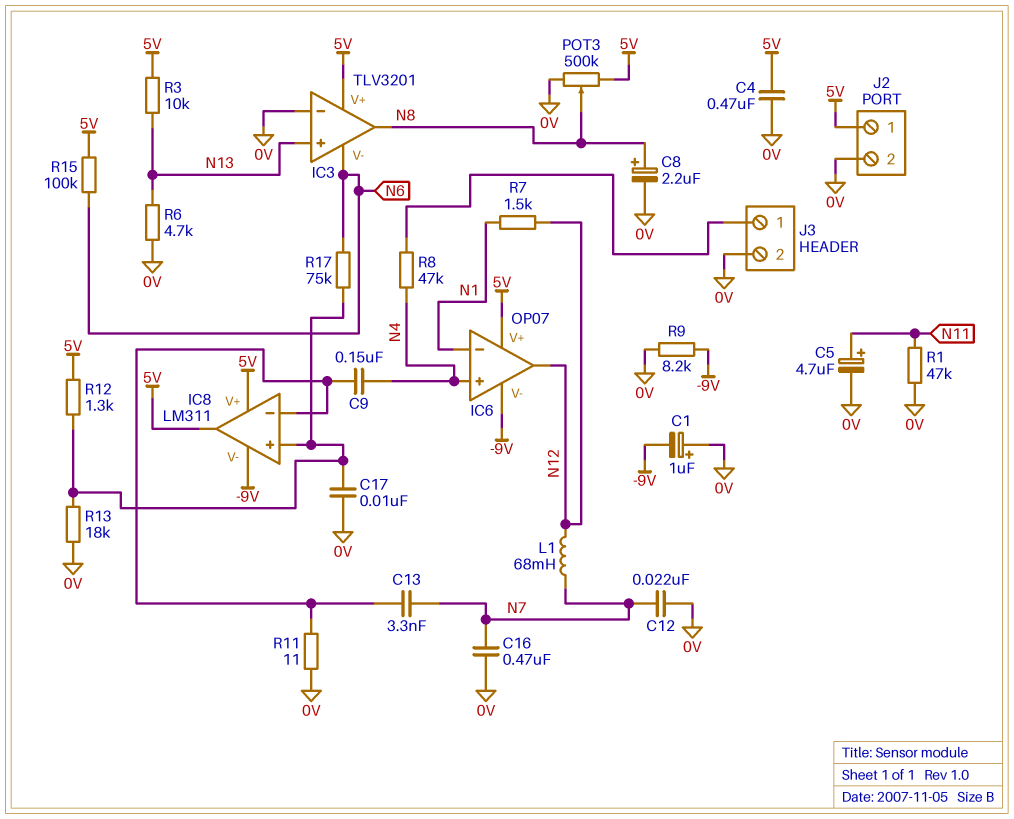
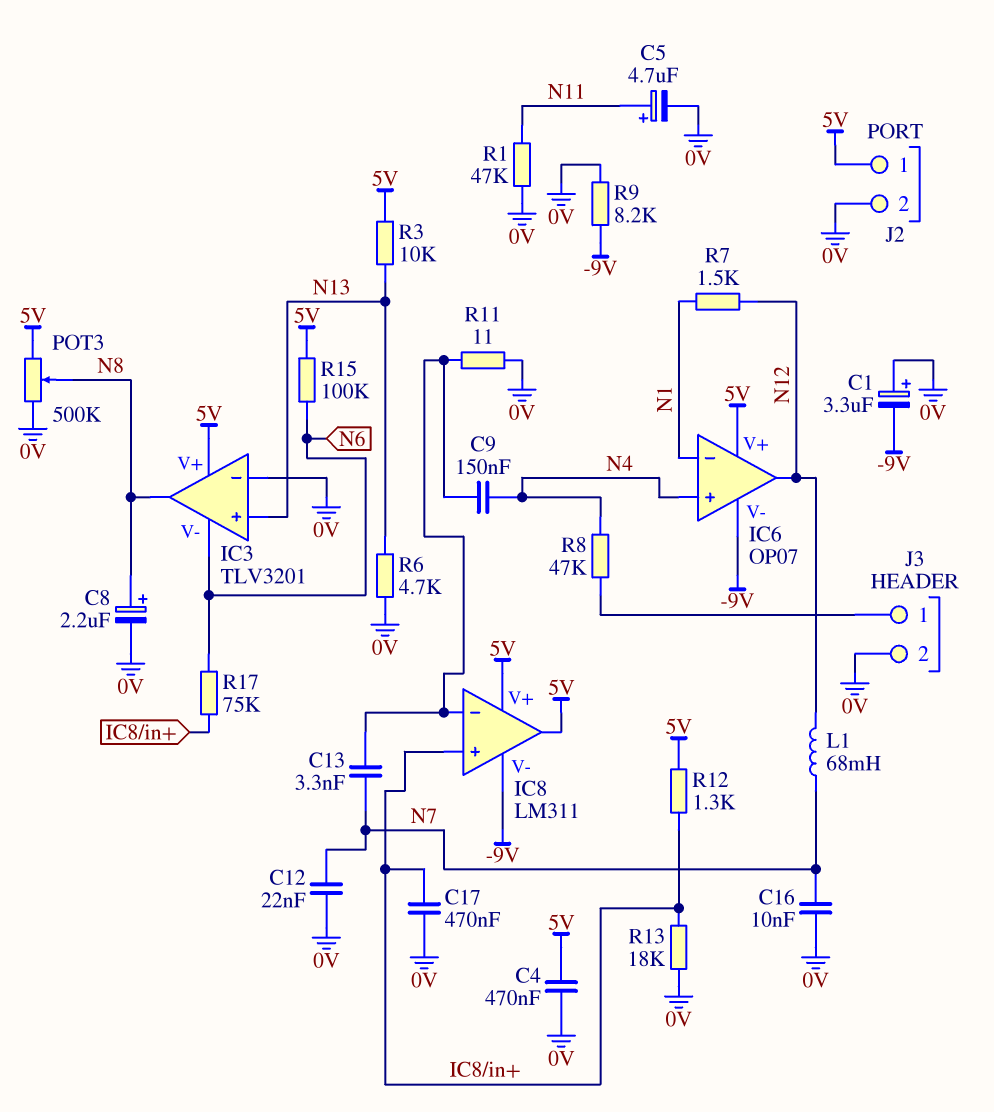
C1: 1uF (plus 0V, minus -9V) -> 3.3uF (plus 0V, minus -9V)
C16: 470nF (0V, N7) -> 10nF (0V, N7)
C17: 10nF (0V, IC8/in+) -> 470nF (0V, IC8/in+)

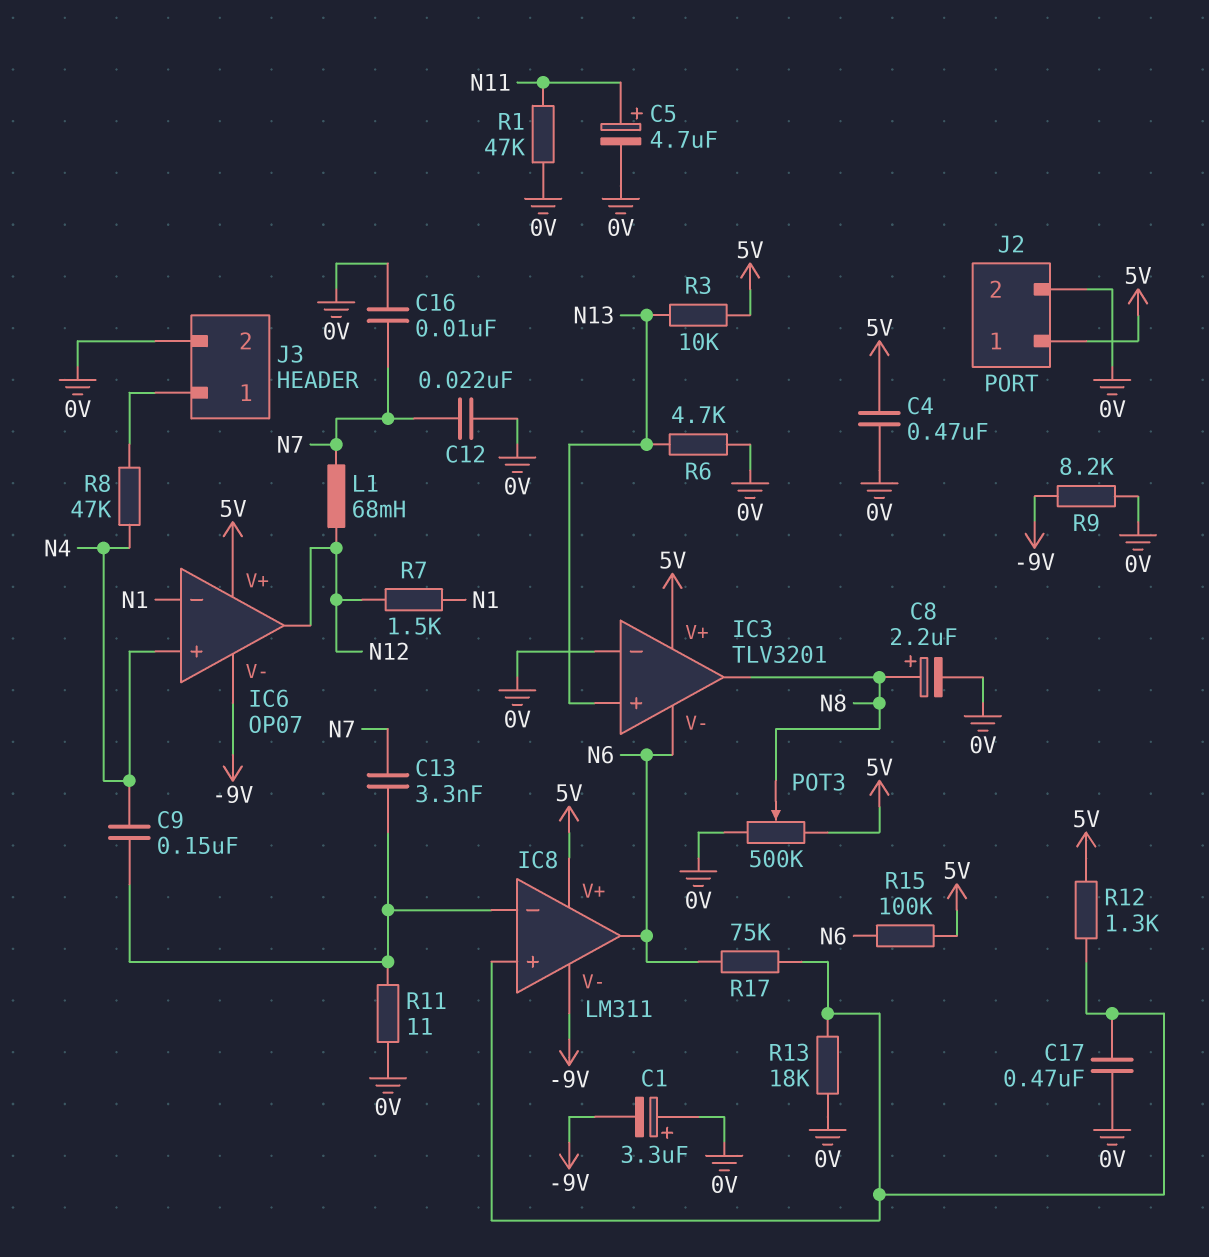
IC8 pin out: 5V -> N6

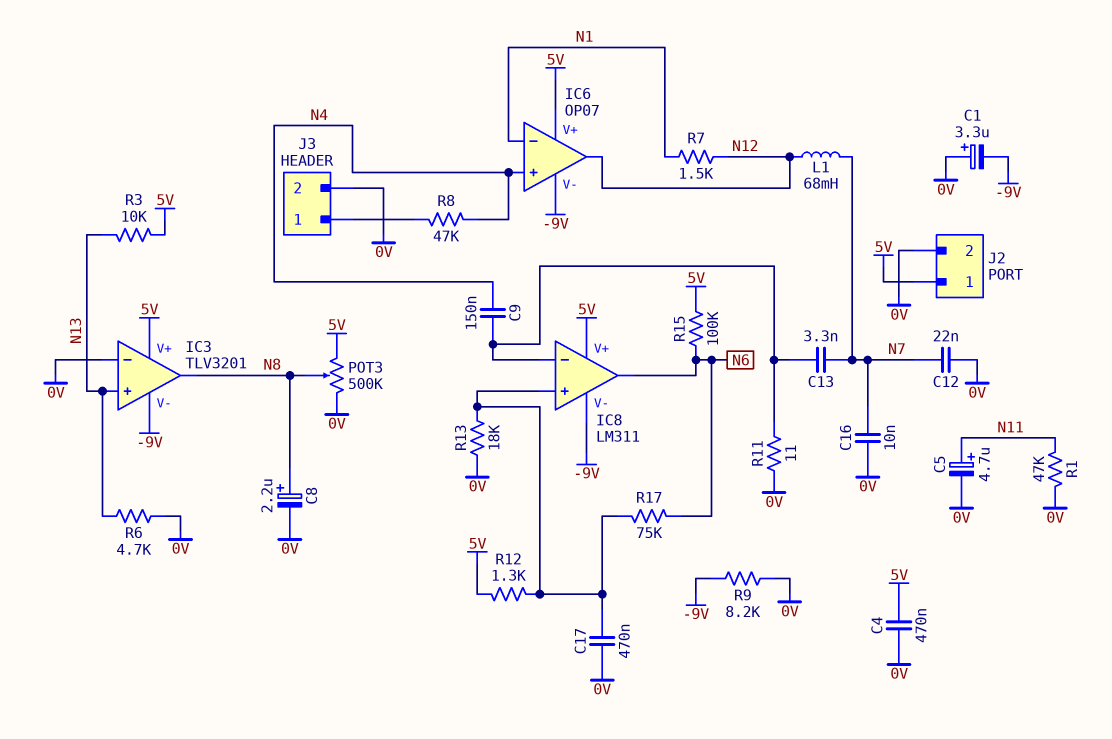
IC3 pin V-: N6 -> -9V

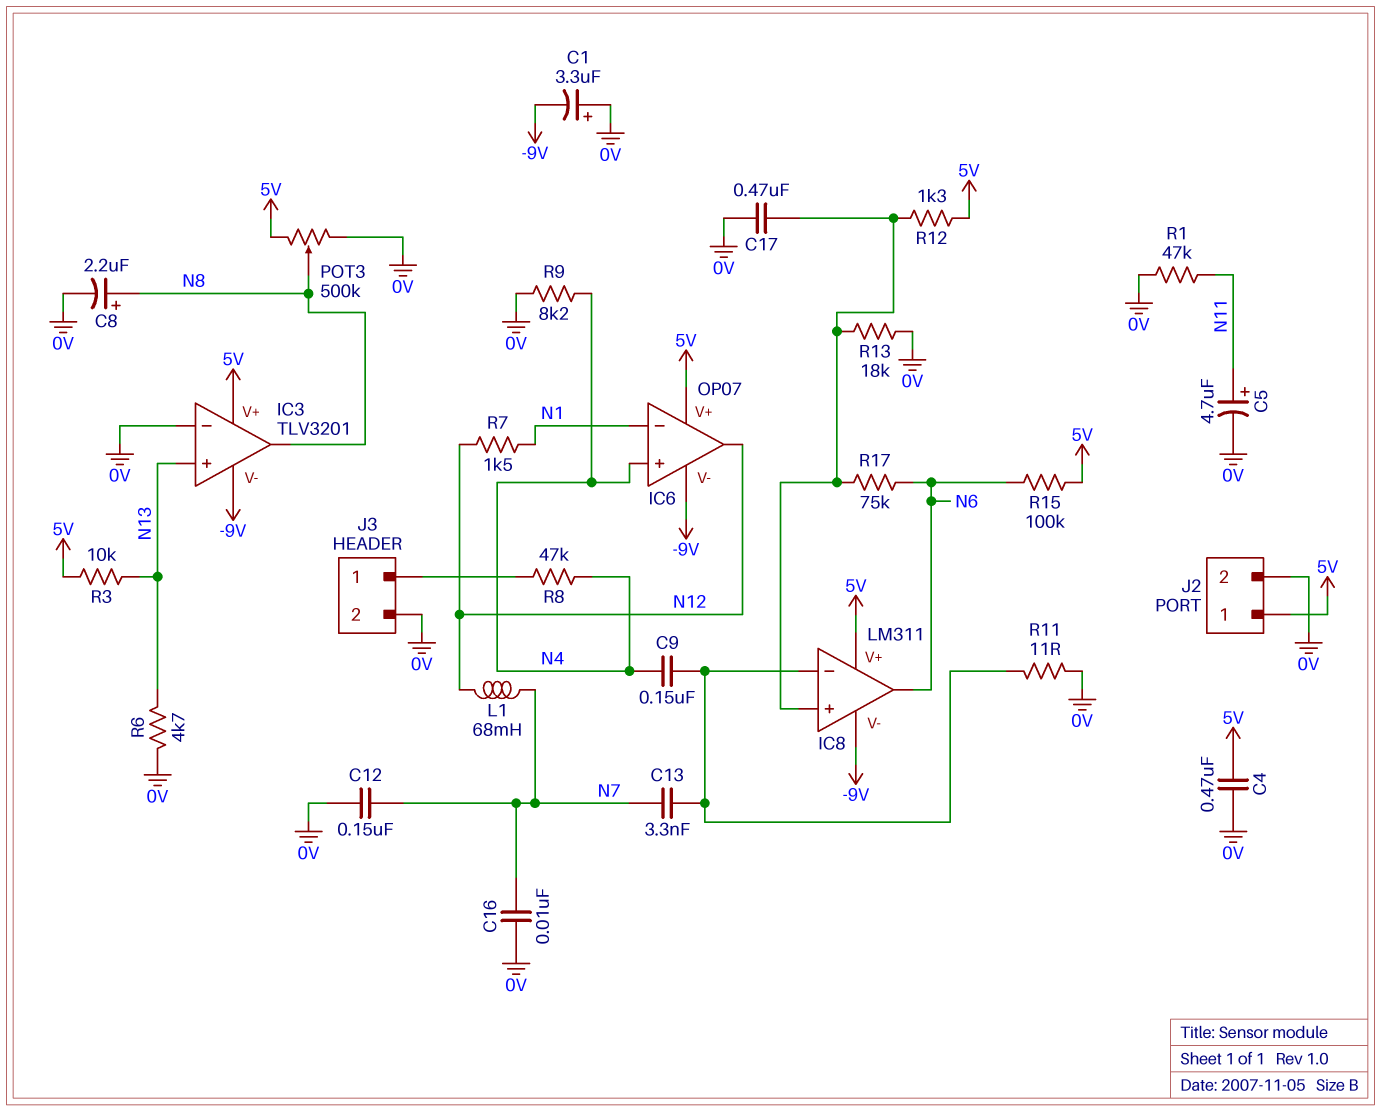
C12: 22nF (0V, N7) -> 150nF (0V, N7)
R9: 8.2k (-9V, 0V) -> 8.2k (0V, N4)

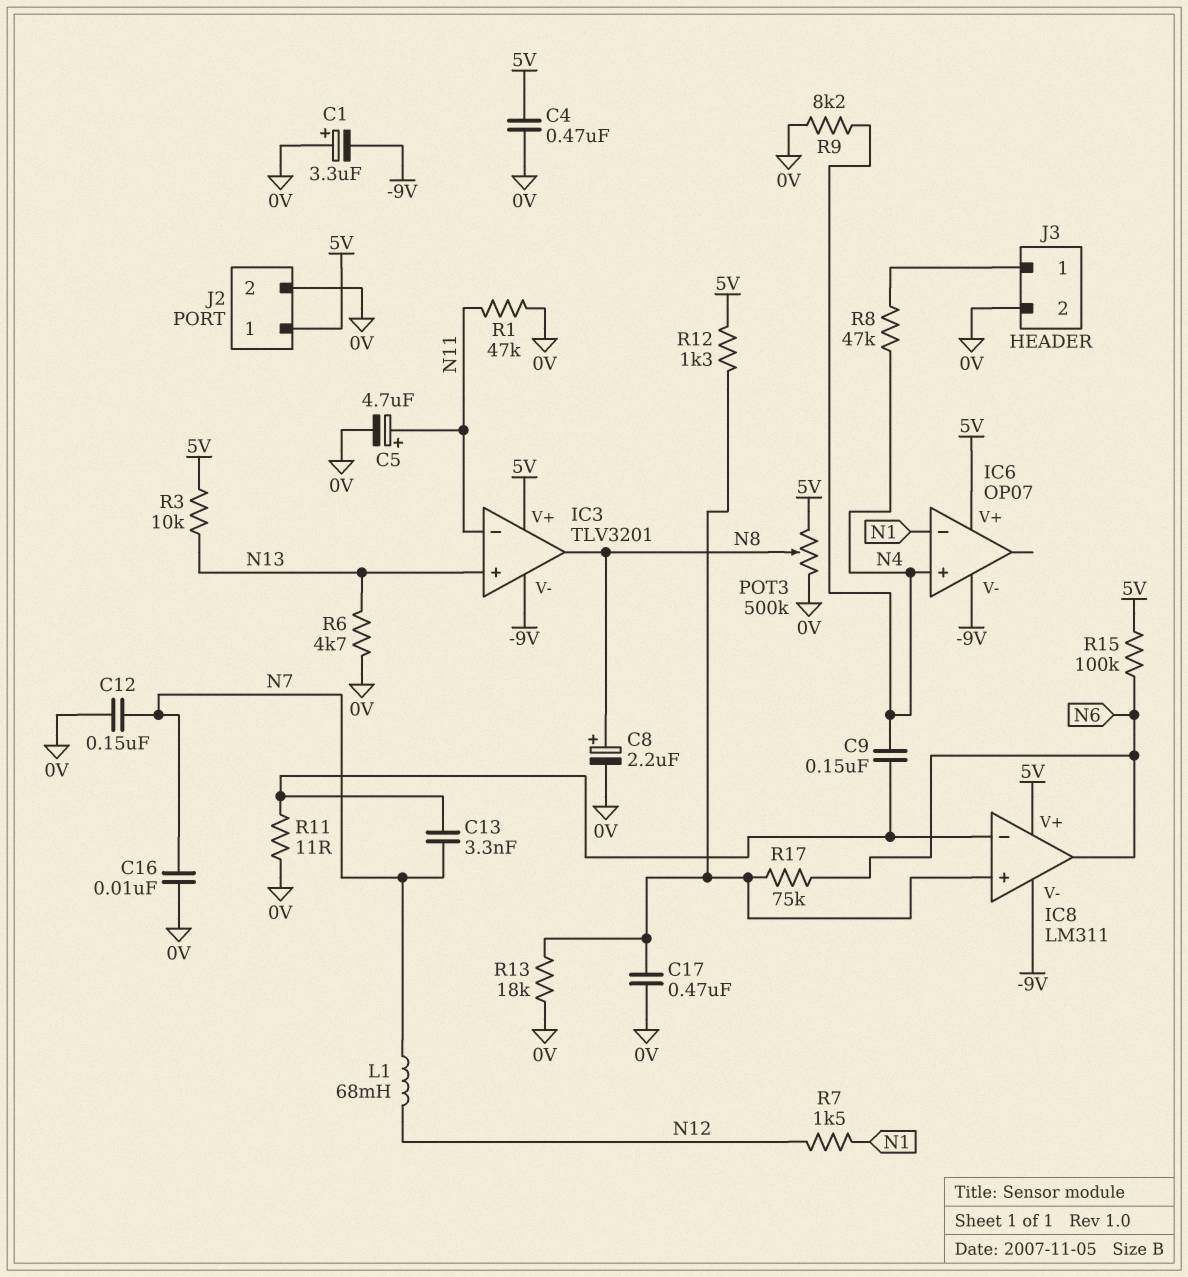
IC3 pin in-: 0V -> N11
IC6 pin out: N12 -> none

